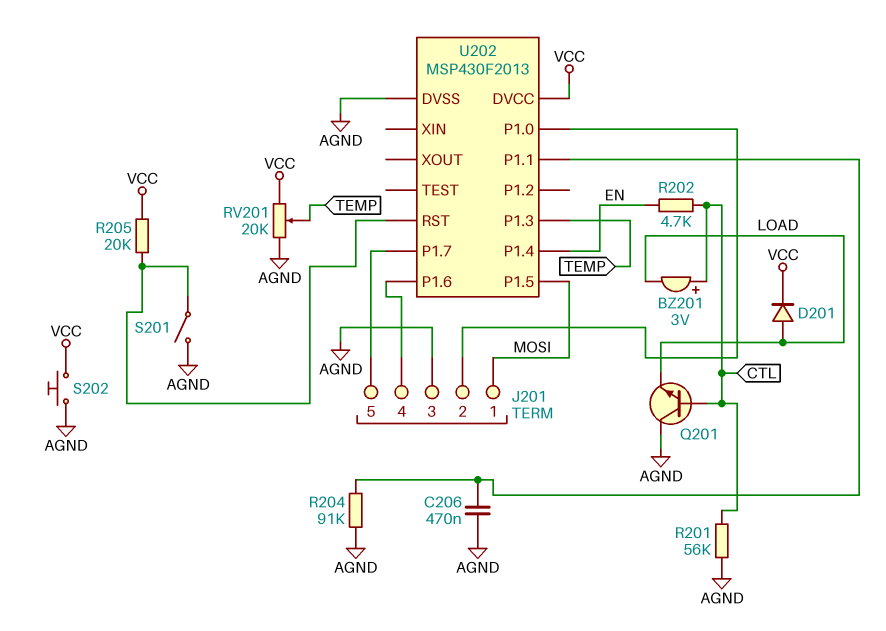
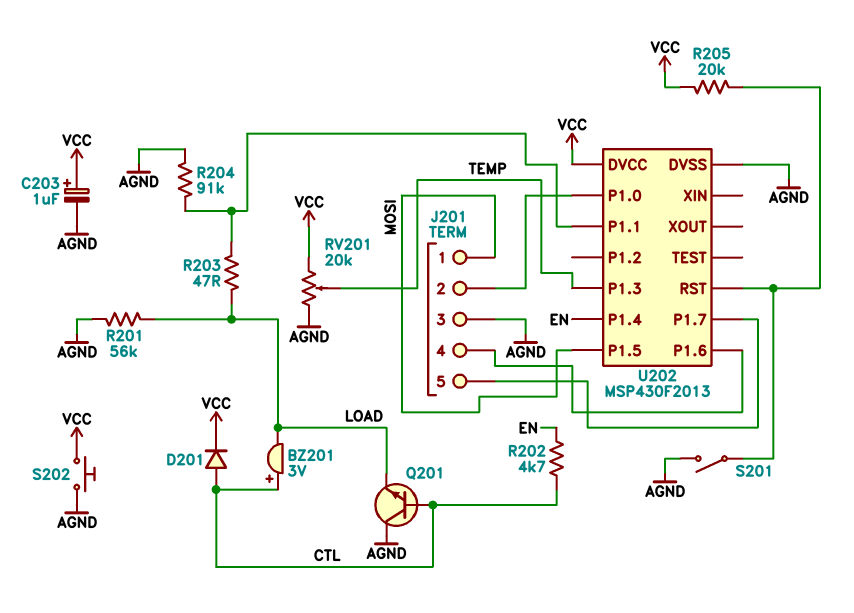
C203: none -> 1uF (plus VCC, minus AGND)
C206: 470nF (AGND, U202/P1.1) -> none
D201: diode (A LOAD, K VCC) -> diode (A CTL, K VCC)
R201: 56k (AGND, CTL) -> 56k (AGND, LOAD)
R203: none -> 47 (LOAD, U202/P1.1)

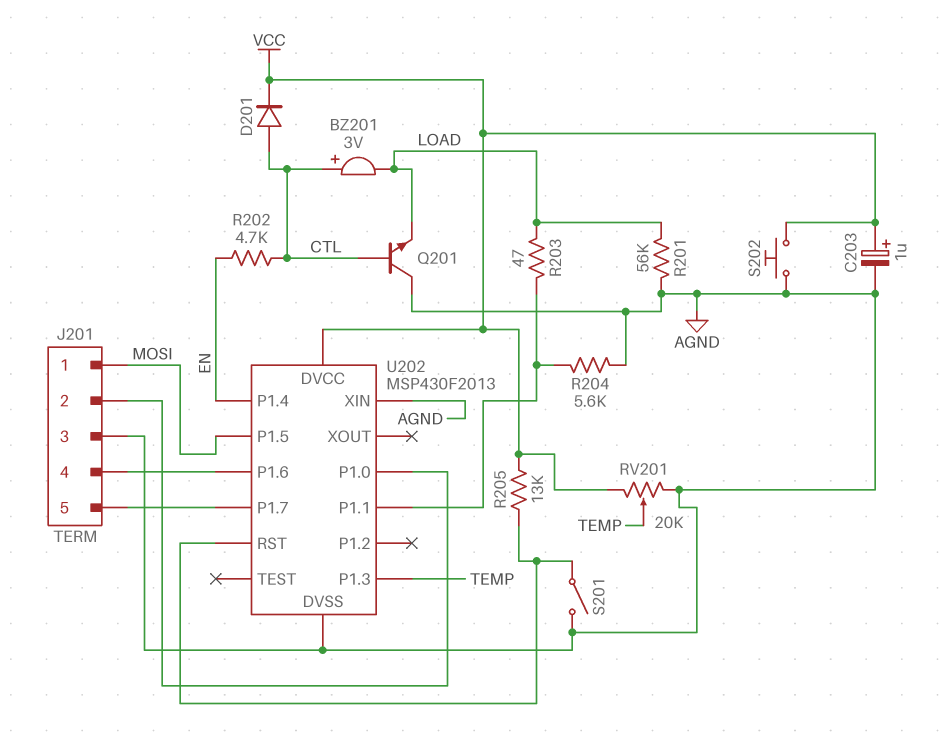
R204: 91k (AGND, U202/P1.1) -> 5.6k (AGND, U202/P1.1)
R205: 20k (U202/RST, VCC) -> 13k (U202/RST, VCC)
U202 pin XIN: none -> AGND

